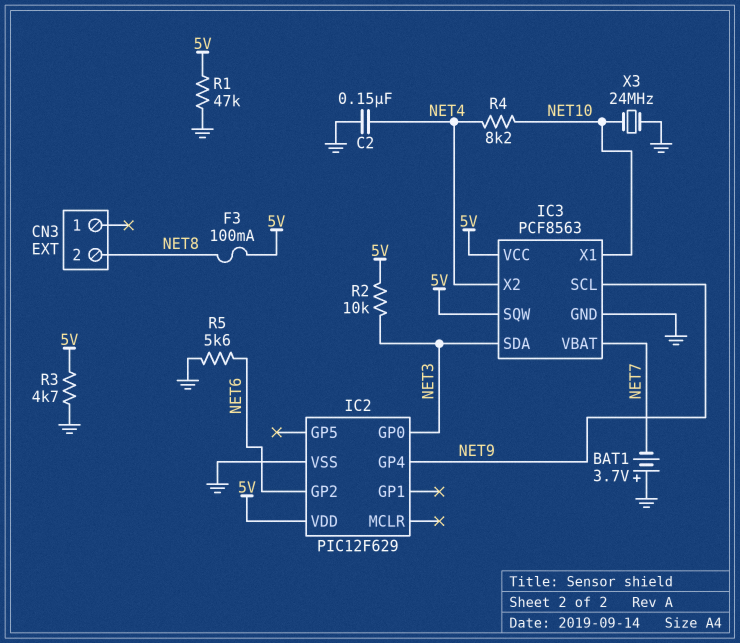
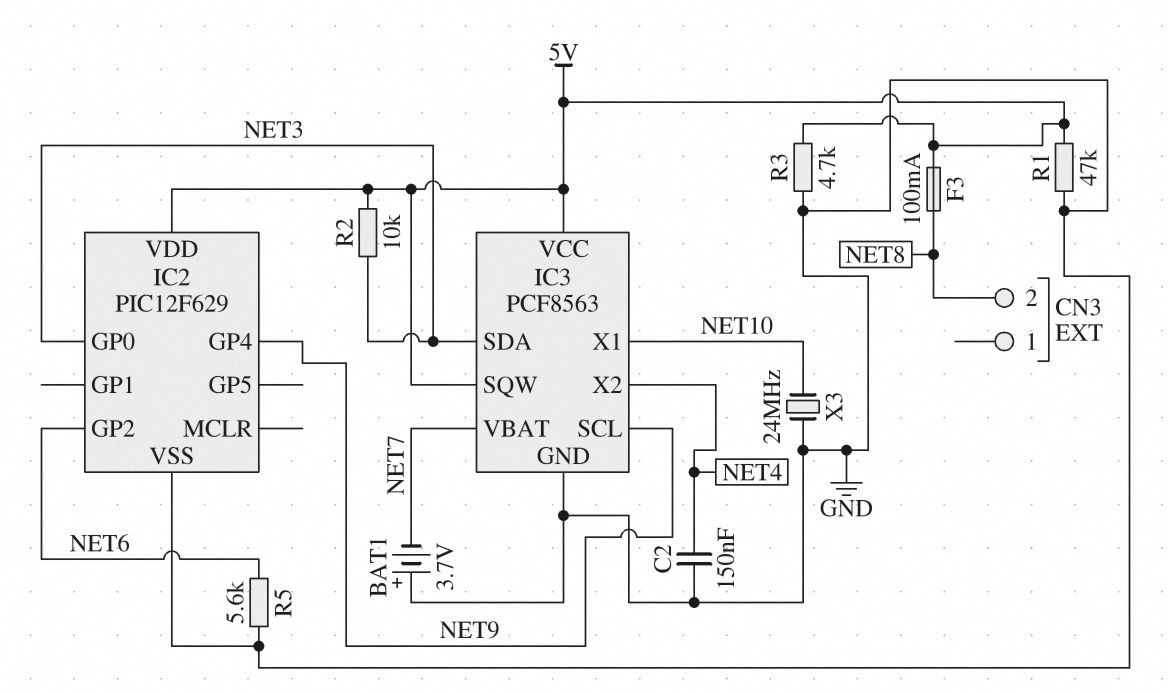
R4: 8.2k (NET4, NET10) -> none

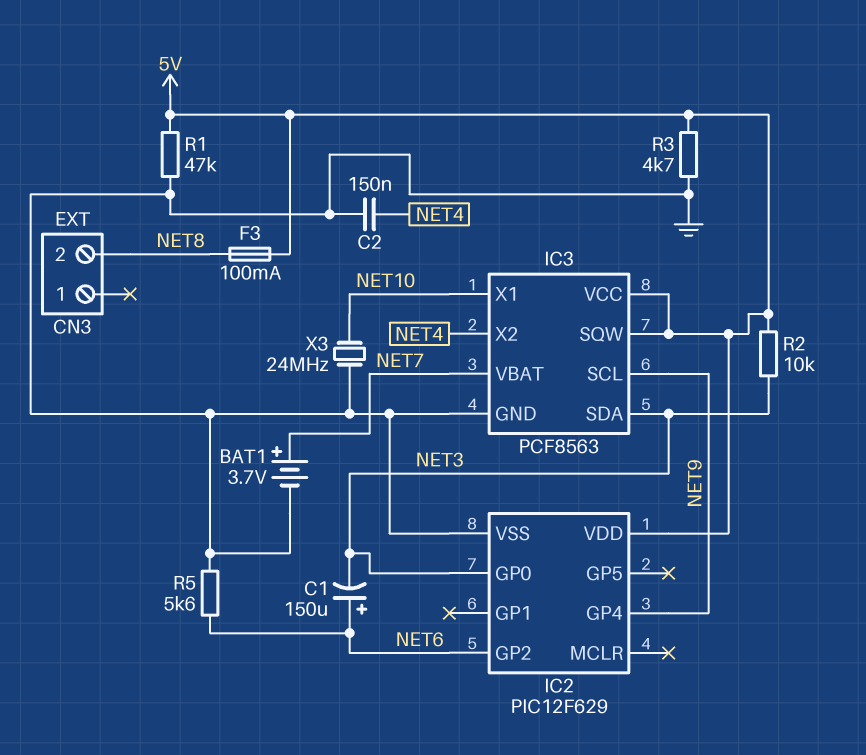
BAT1: 3.7V (plus GND, minus NET7) -> 3.7V (plus NET7, minus GND)
C1: none -> 150uF (plus NET6, minus NET3)

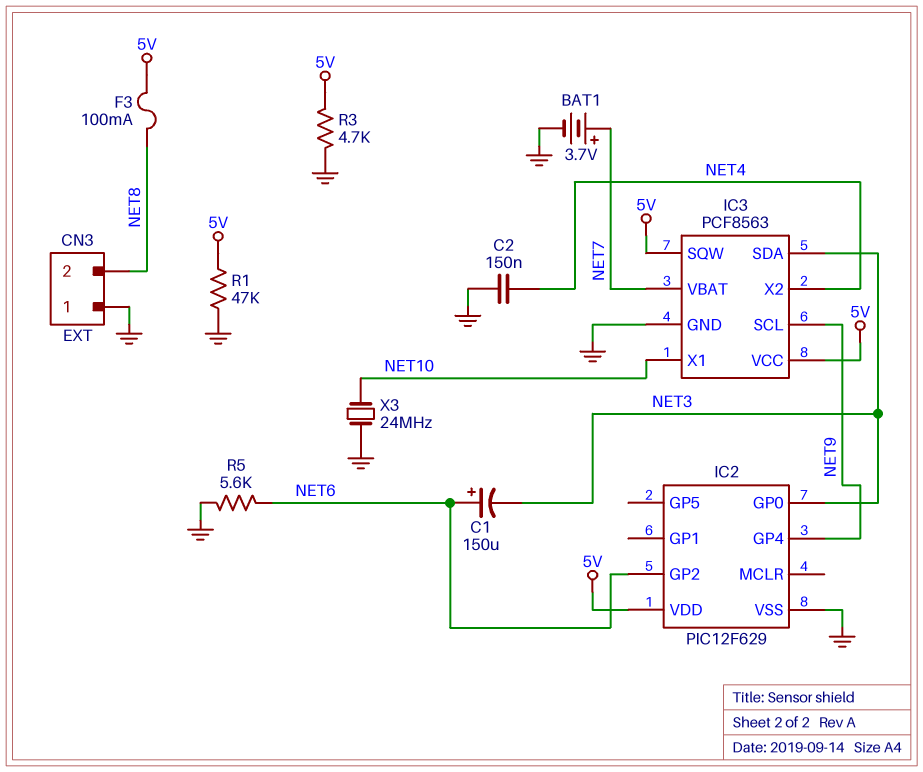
CN3 pin 1: none -> GND
R2: 10k (5V, NET3) -> none

